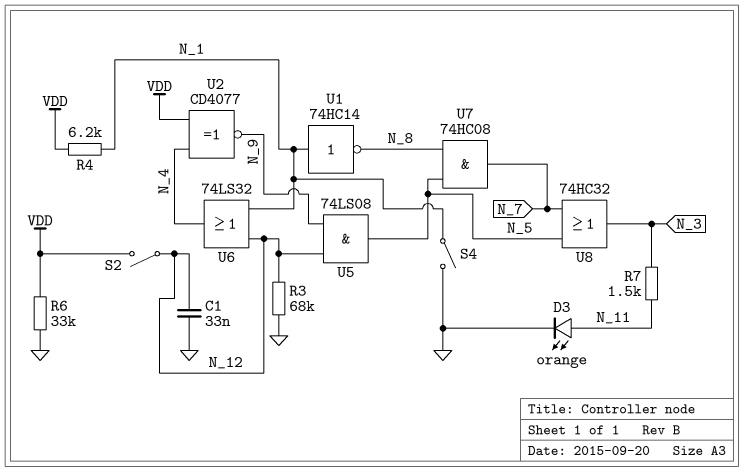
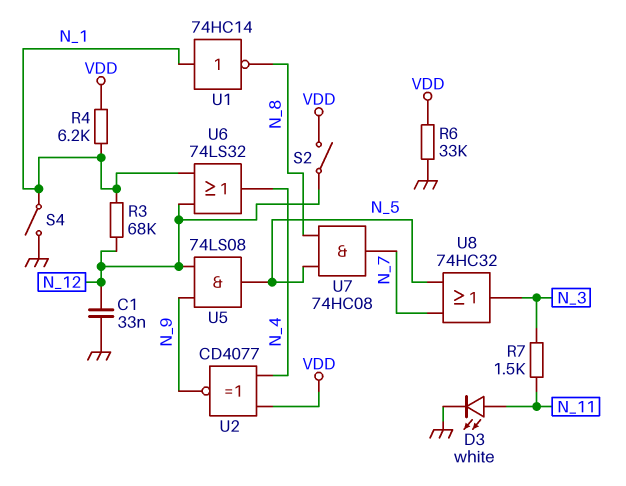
D3: LED orange (A N_11, K GND) -> LED white (A N_11, K GND)
R3: 68k (GND, N_12) -> 68k (N_1, N_12)

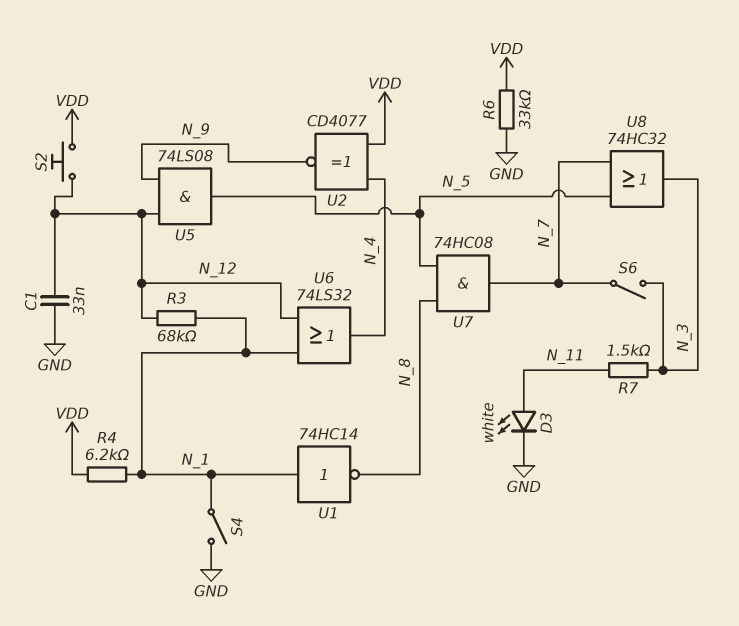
S2: switch (N_12, VDD) -> button (N_12, VDD)
S6: none -> switch (N_3, N_7)

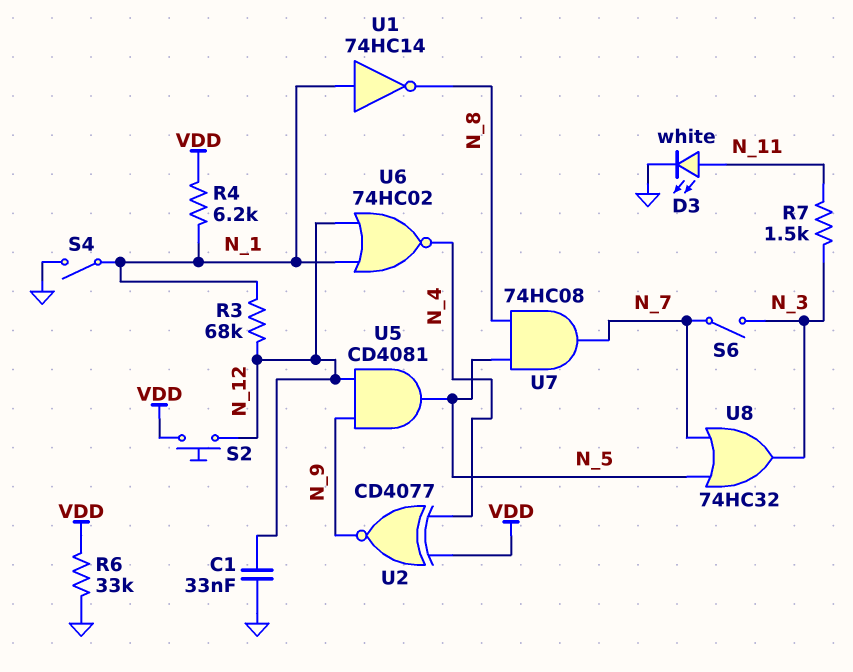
U5: AND 74LS08 (in N_9, in N_12, out N_5) -> AND CD4081 (in N_9, in N_12, out N_5)
U6: OR 74LS32 (in N_1, in N_12, out N_4) -> NOR 74HC02 (in N_1, in N_12, out N_4)

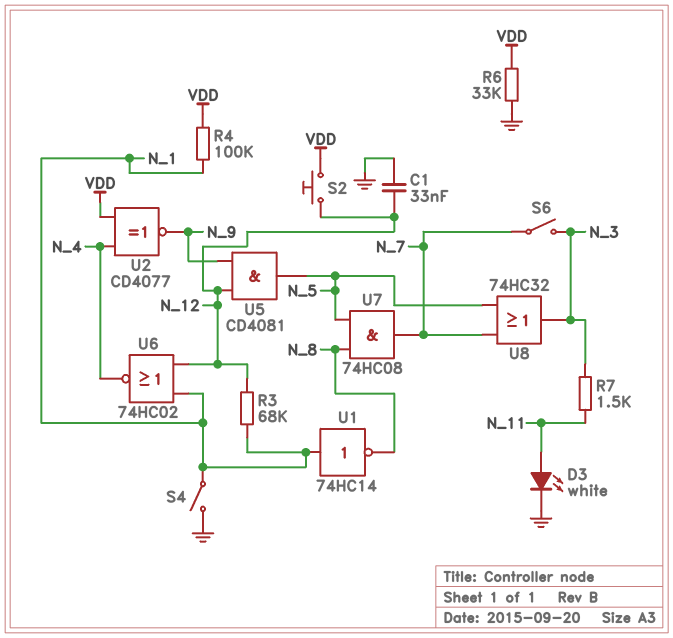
R4: 6.2k (N_1, VDD) -> 100k (N_1, VDD)

